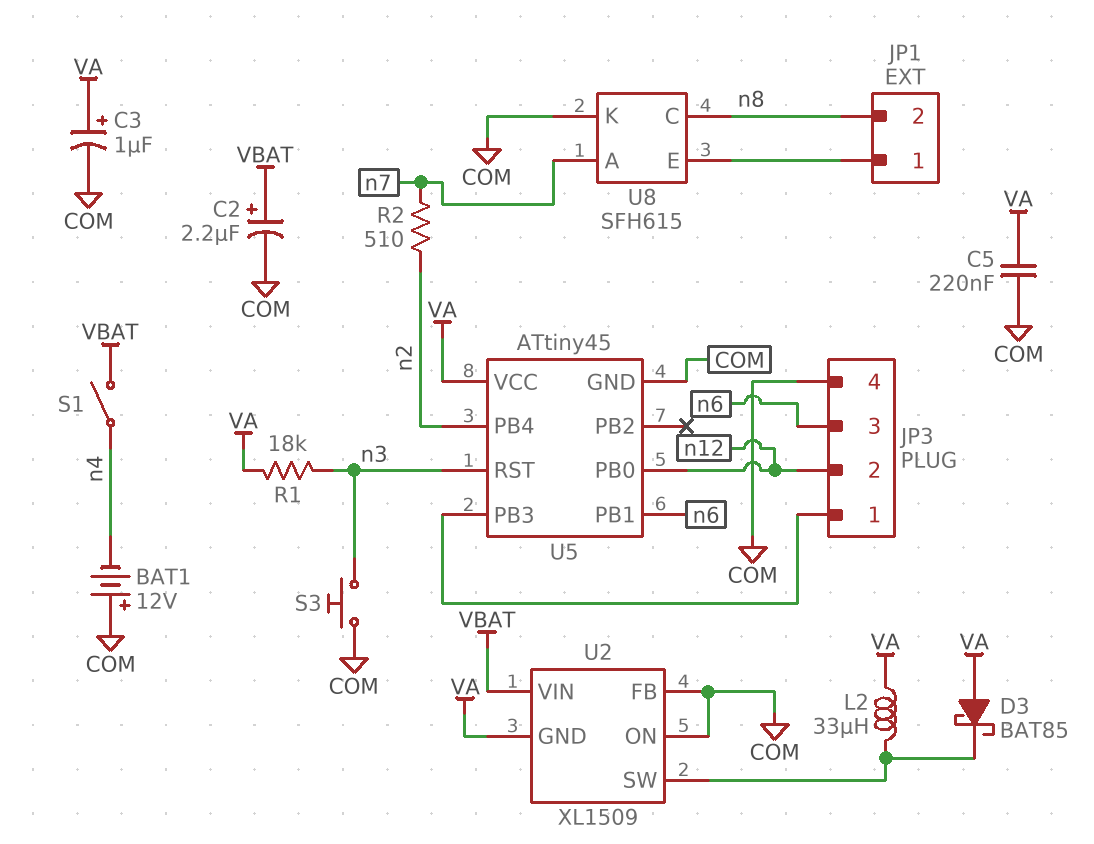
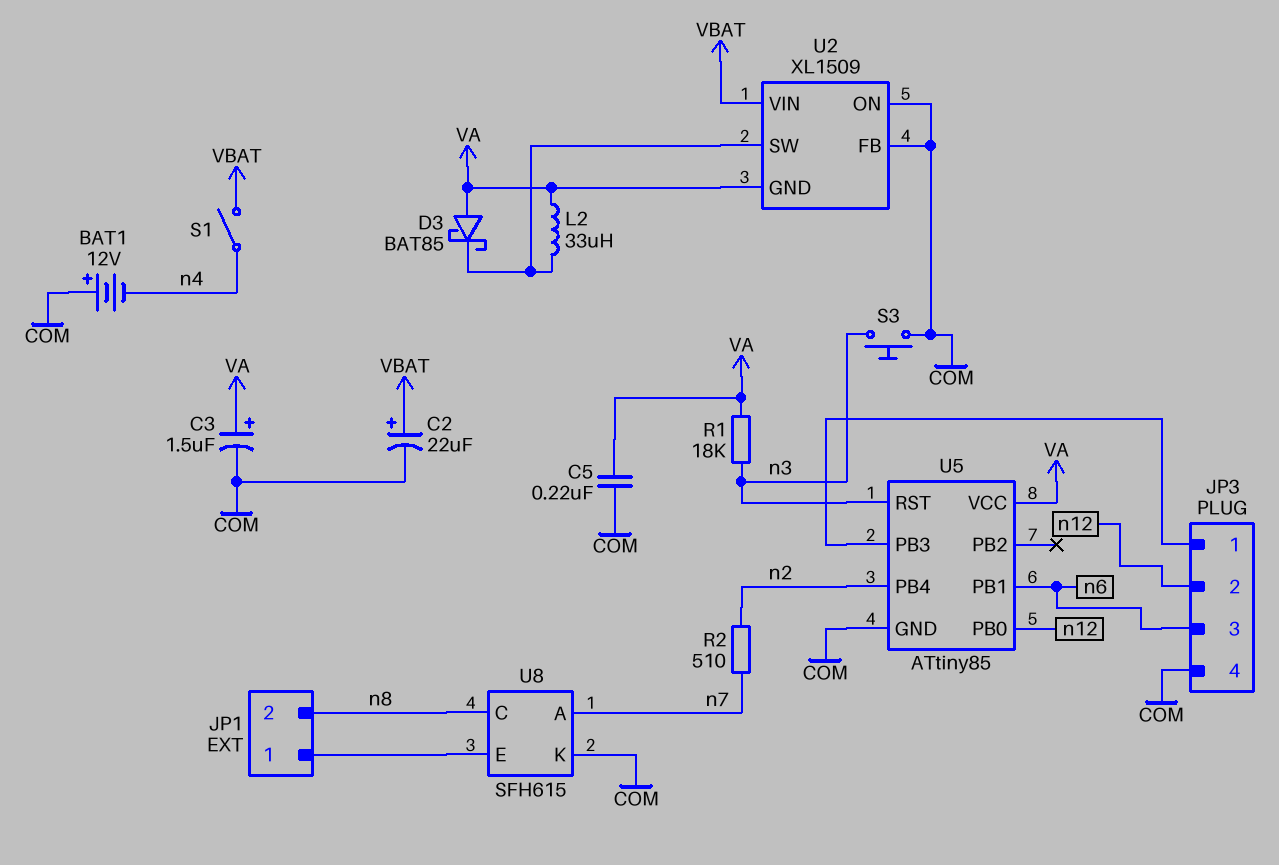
C2: 2.2uF (plus VBAT, minus COM) -> 22uF (plus VBAT, minus COM)
C3: 1uF (plus VA, minus COM) -> 1.5uF (plus VA, minus COM)
U5: ATtiny45 -> ATtiny85

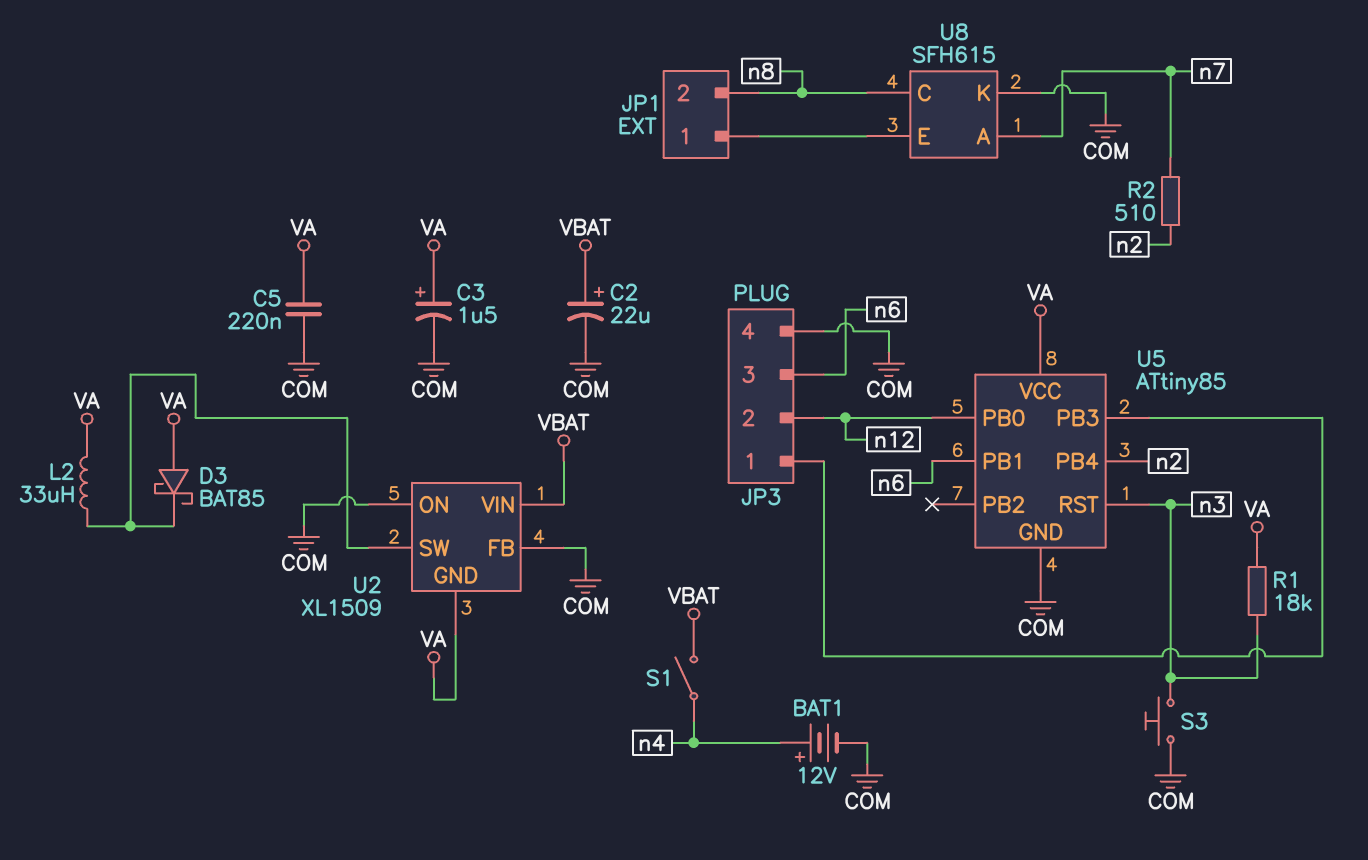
BAT1: 12V (plus COM, minus n4) -> 12V (plus n4, minus COM)

